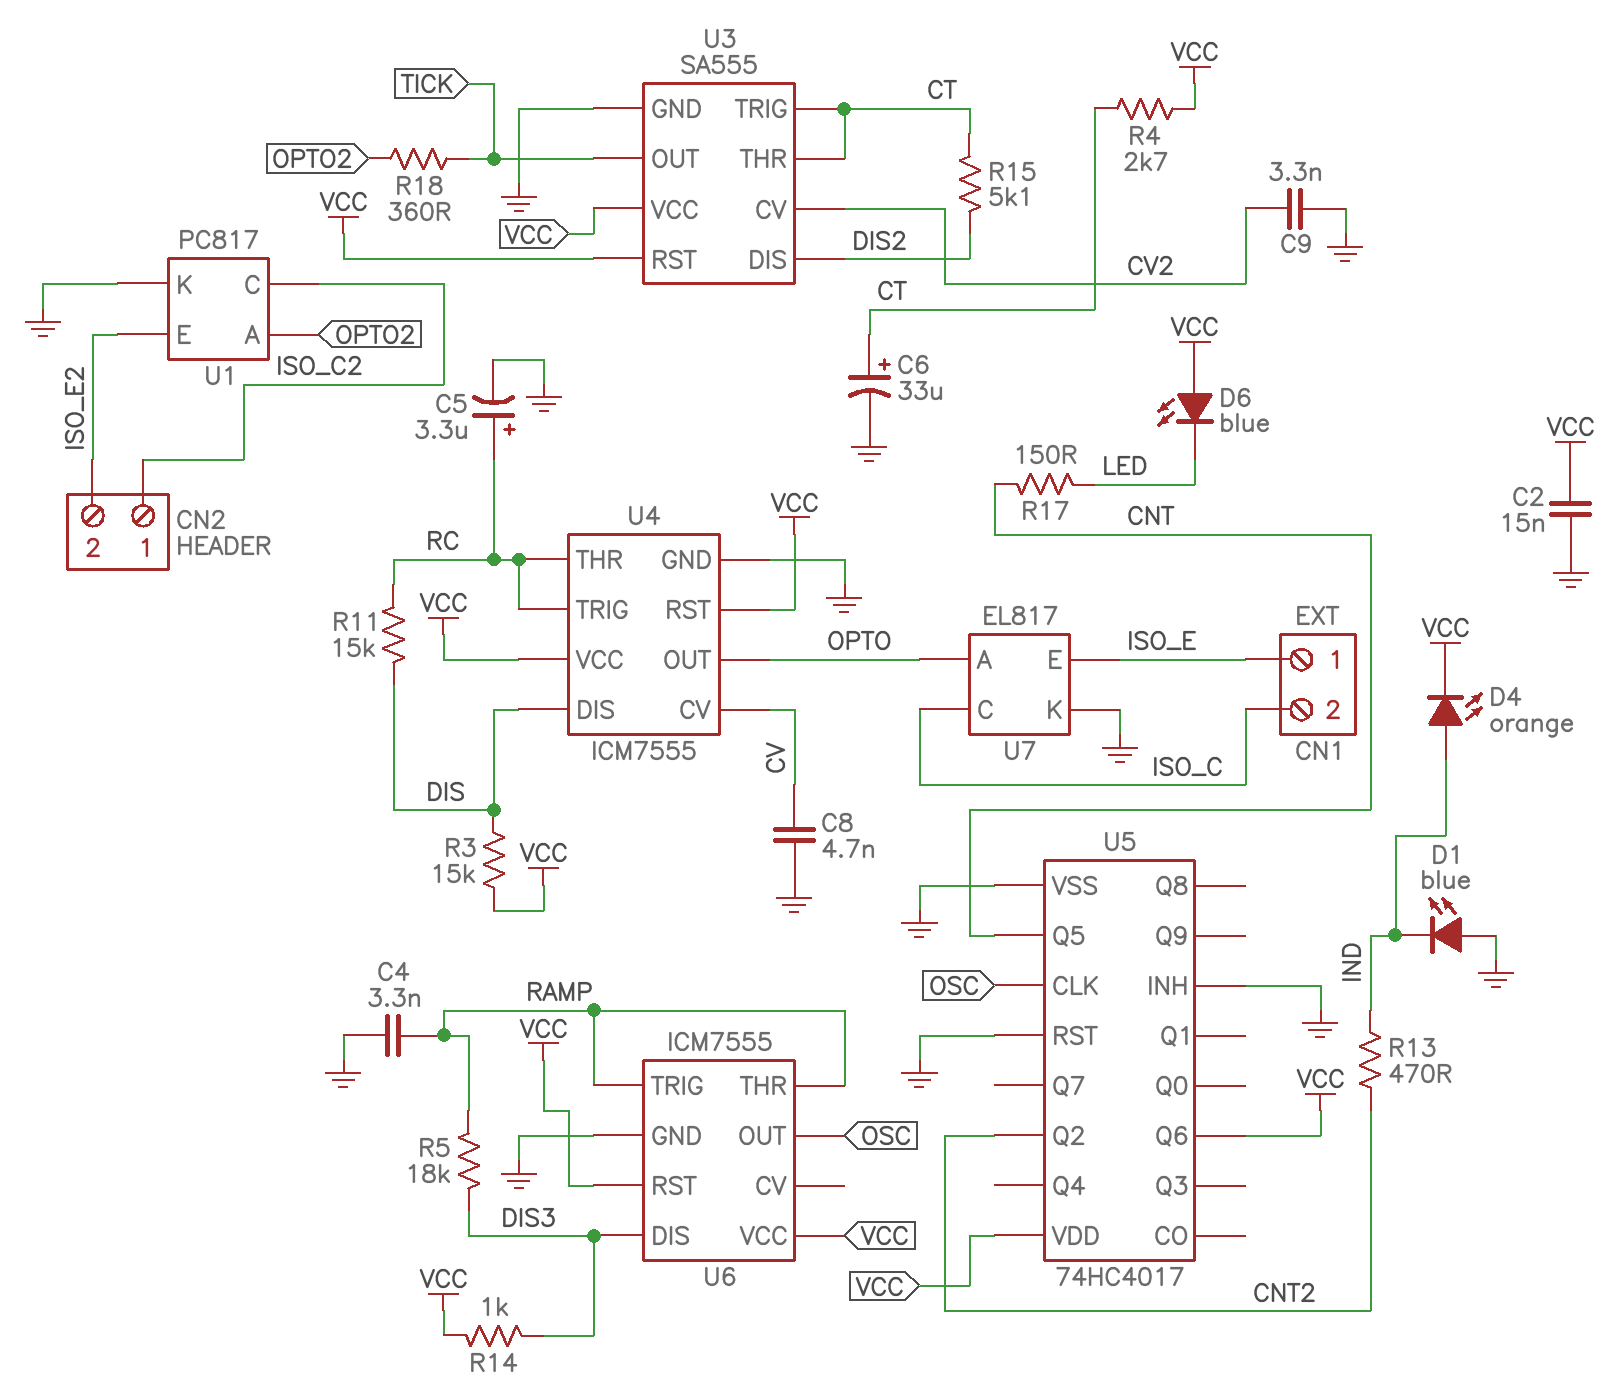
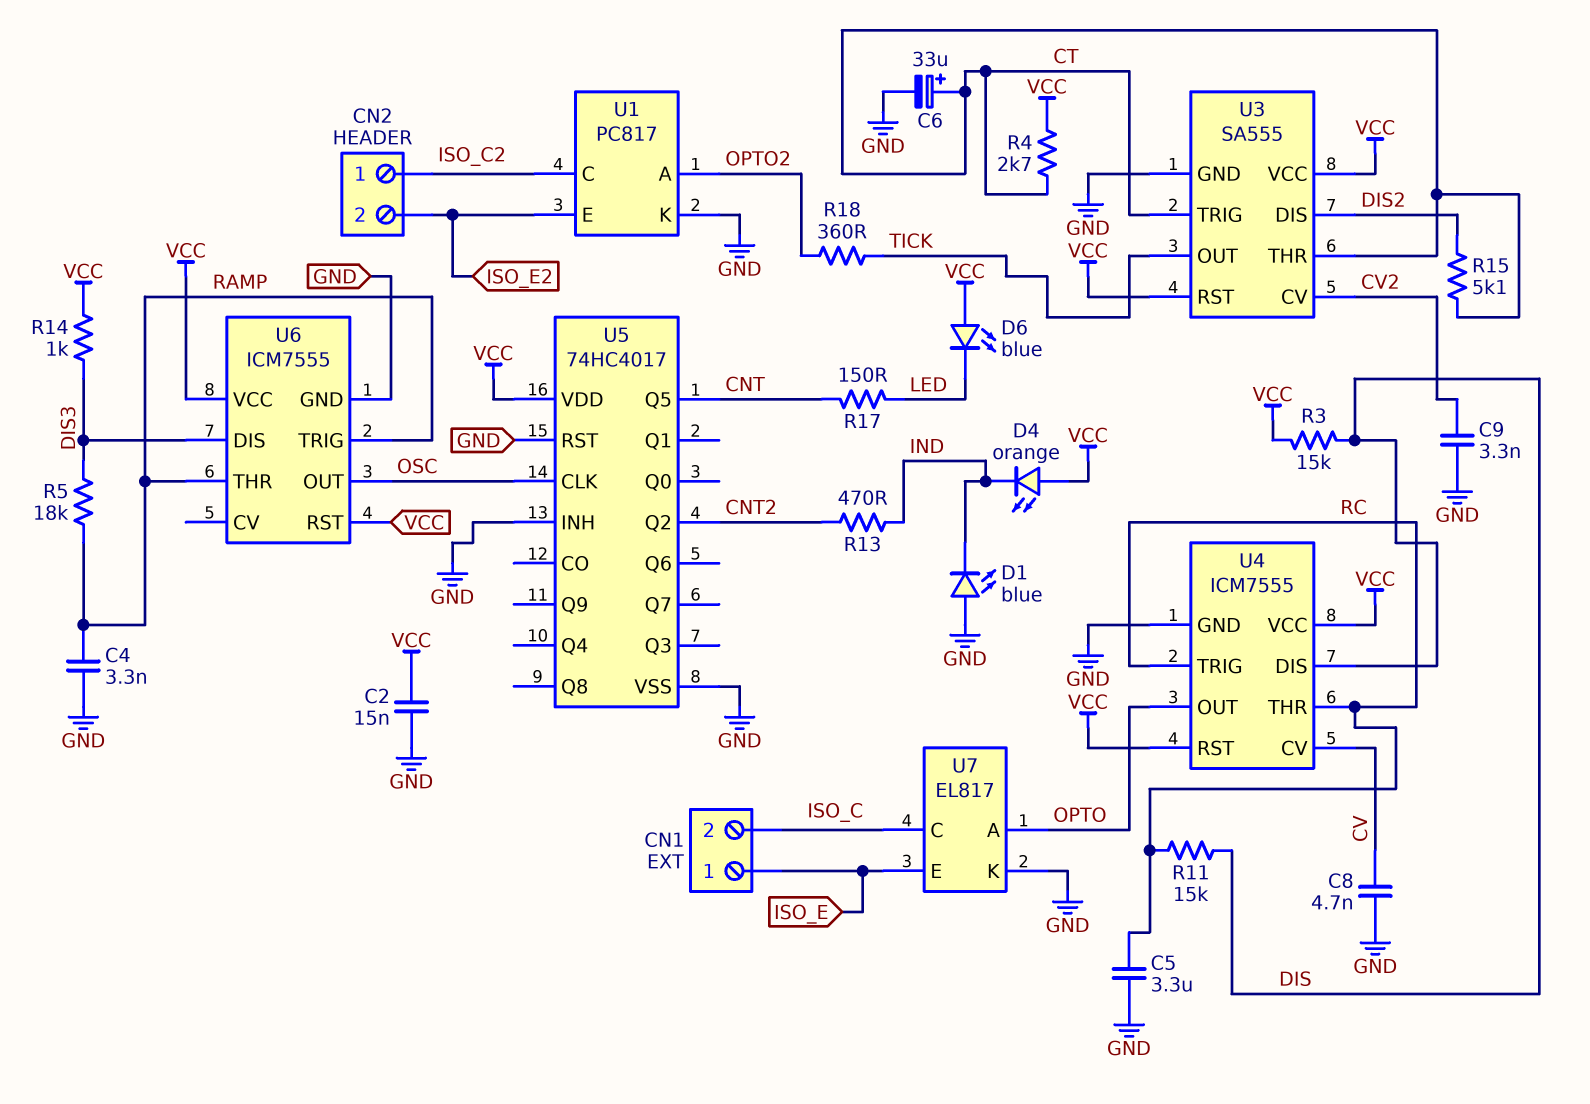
C5: 3.3uF (plus RC, minus GND) -> 3.3uF (GND, RC)
D4: LED orange (A IND, K VCC) -> LED orange (A VCC, K IND)
U5 pin Q6: VCC -> none

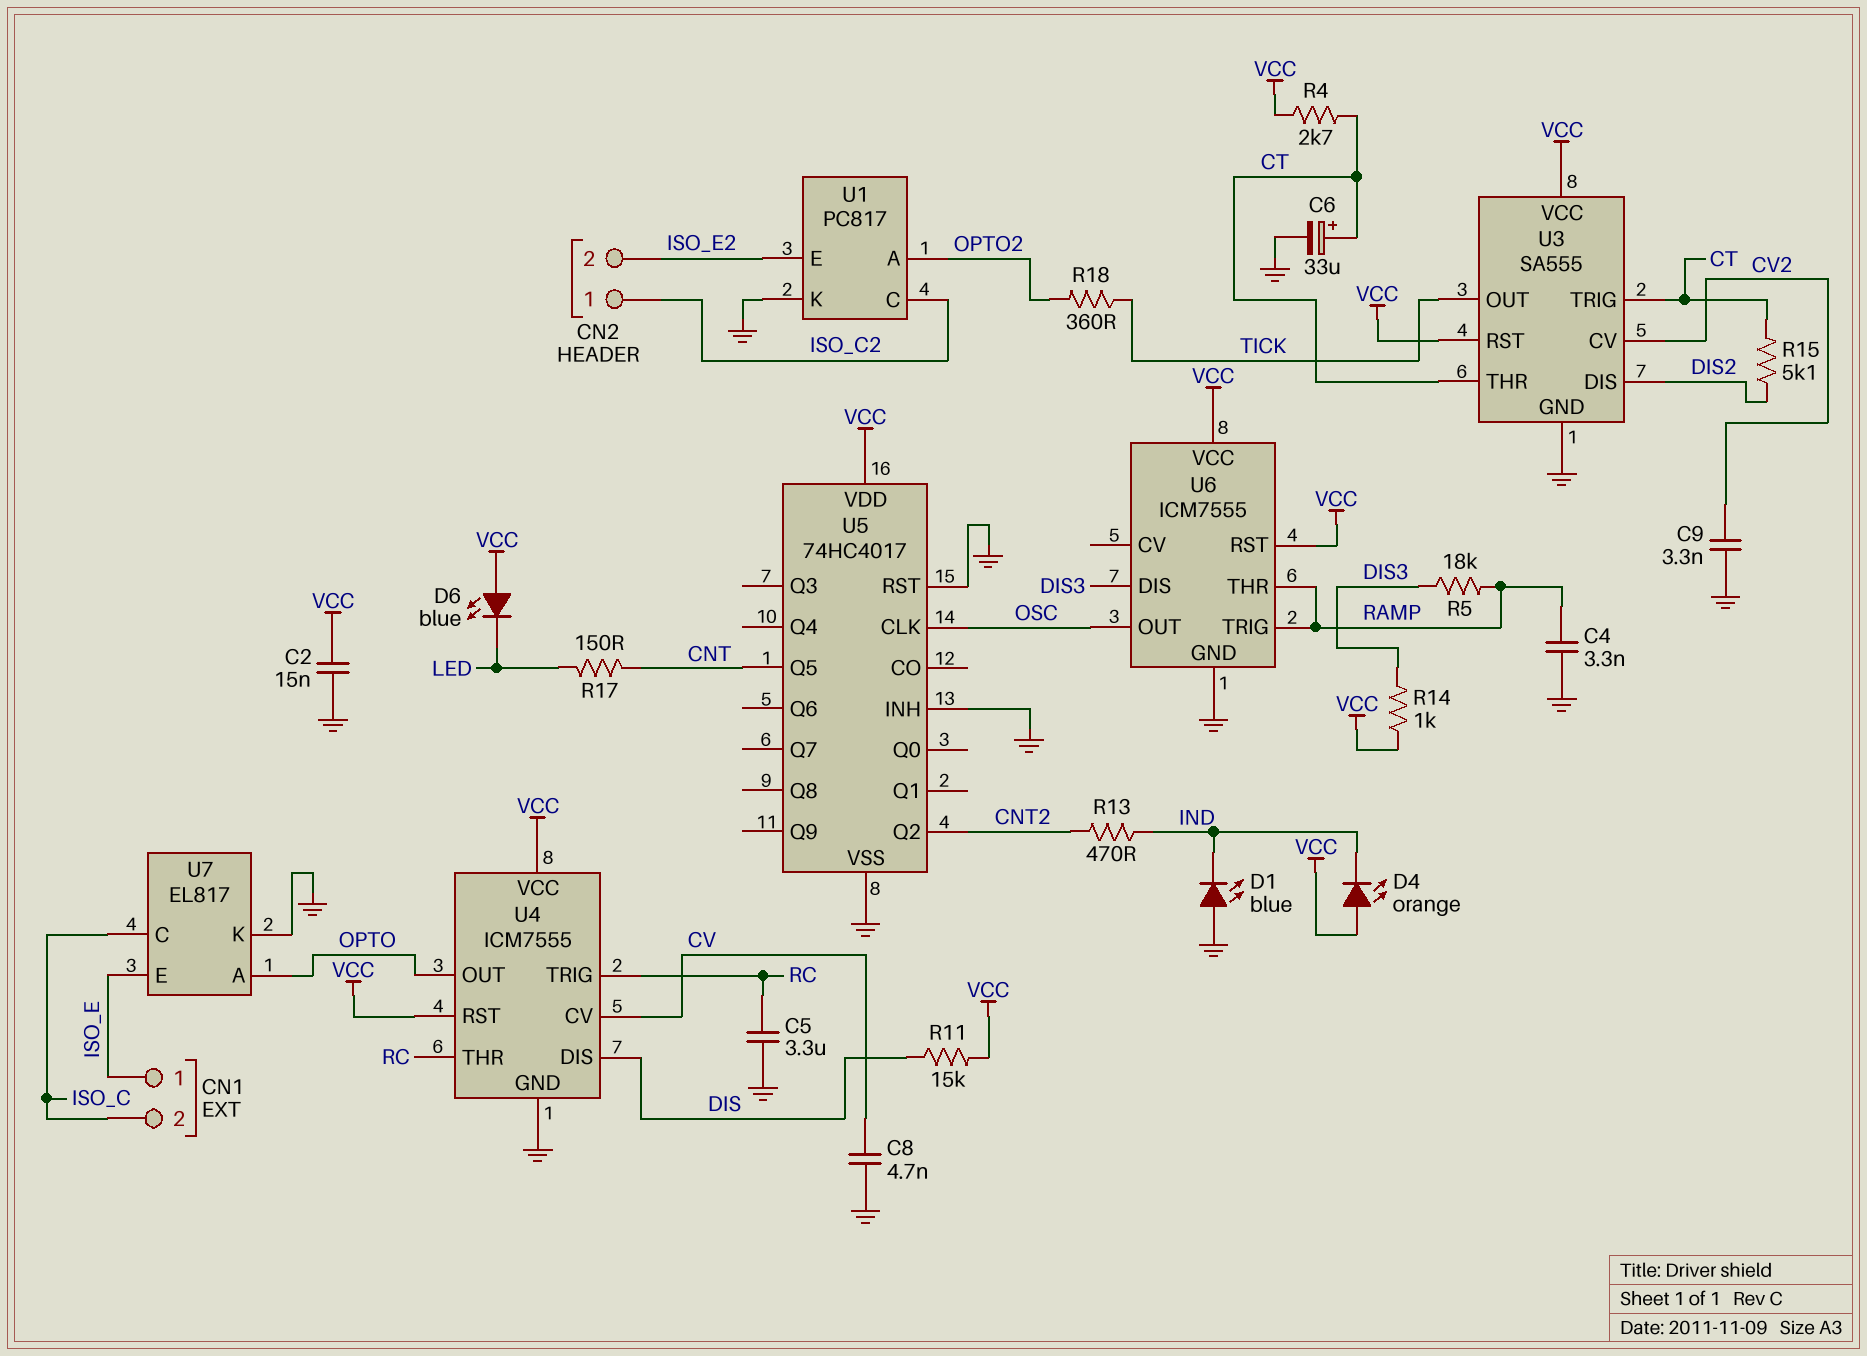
R3: 15k (DIS, VCC) -> none
R11: 15k (DIS, RC) -> 15k (DIS, VCC)

